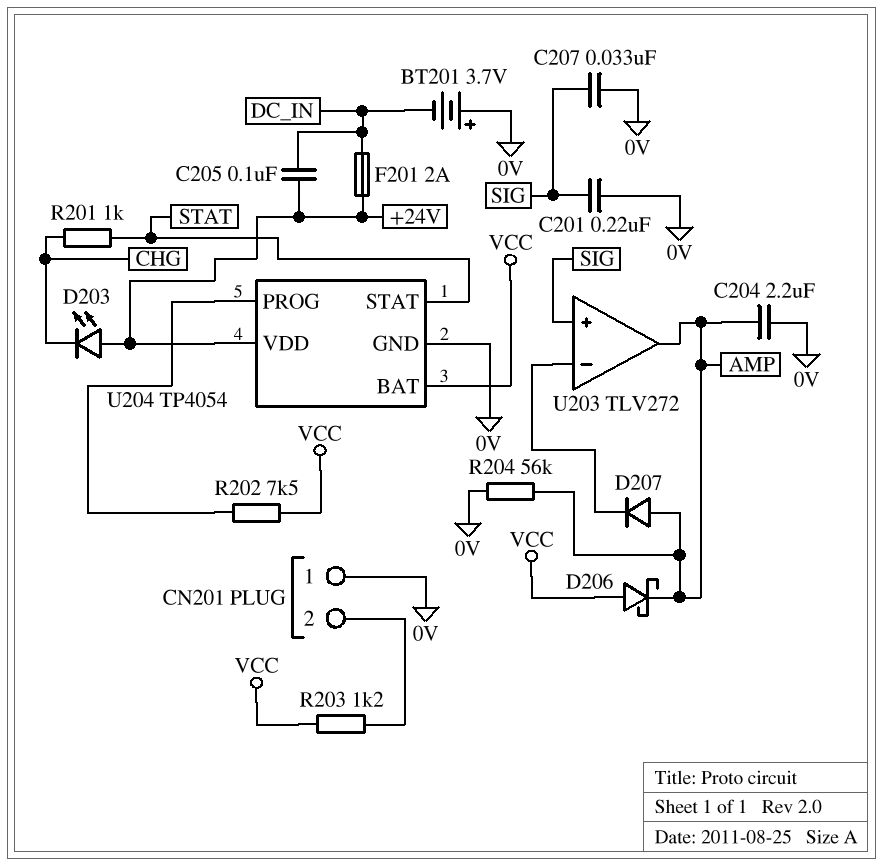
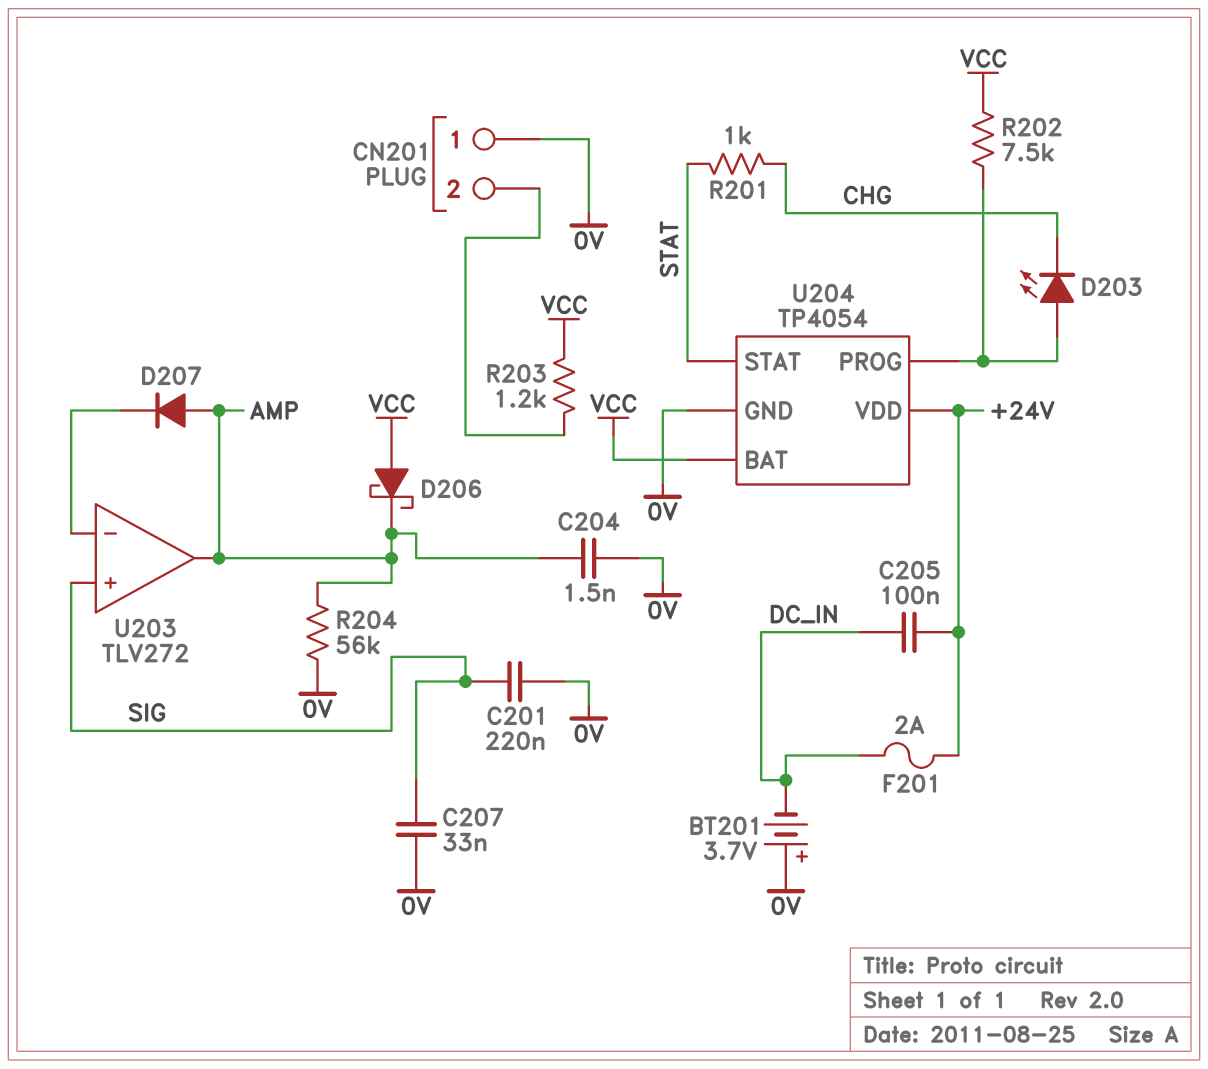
C204: 2.2uF (0V, AMP) -> 1.5nF (0V, AMP)
D203: LED (A +24V, K CHG) -> LED (A U204/PROG, K CHG)

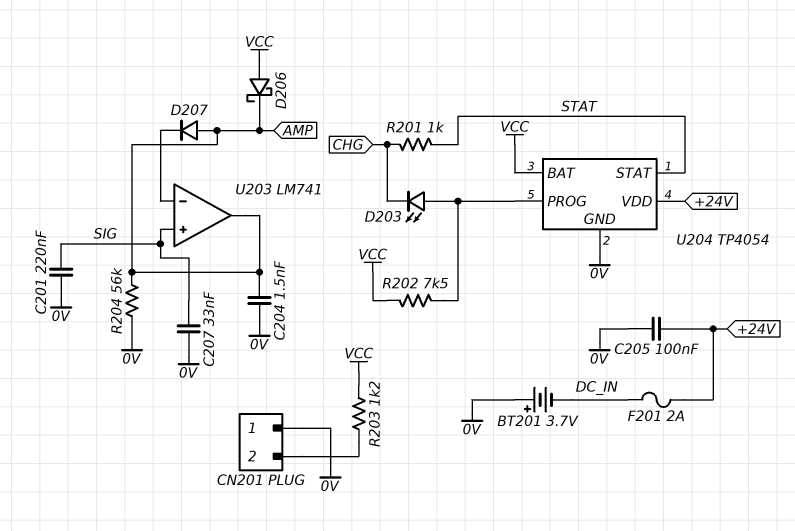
C205: 100nF (+24V, DC_IN) -> 100nF (+24V, 0V)
U203: TLV272 -> LM741

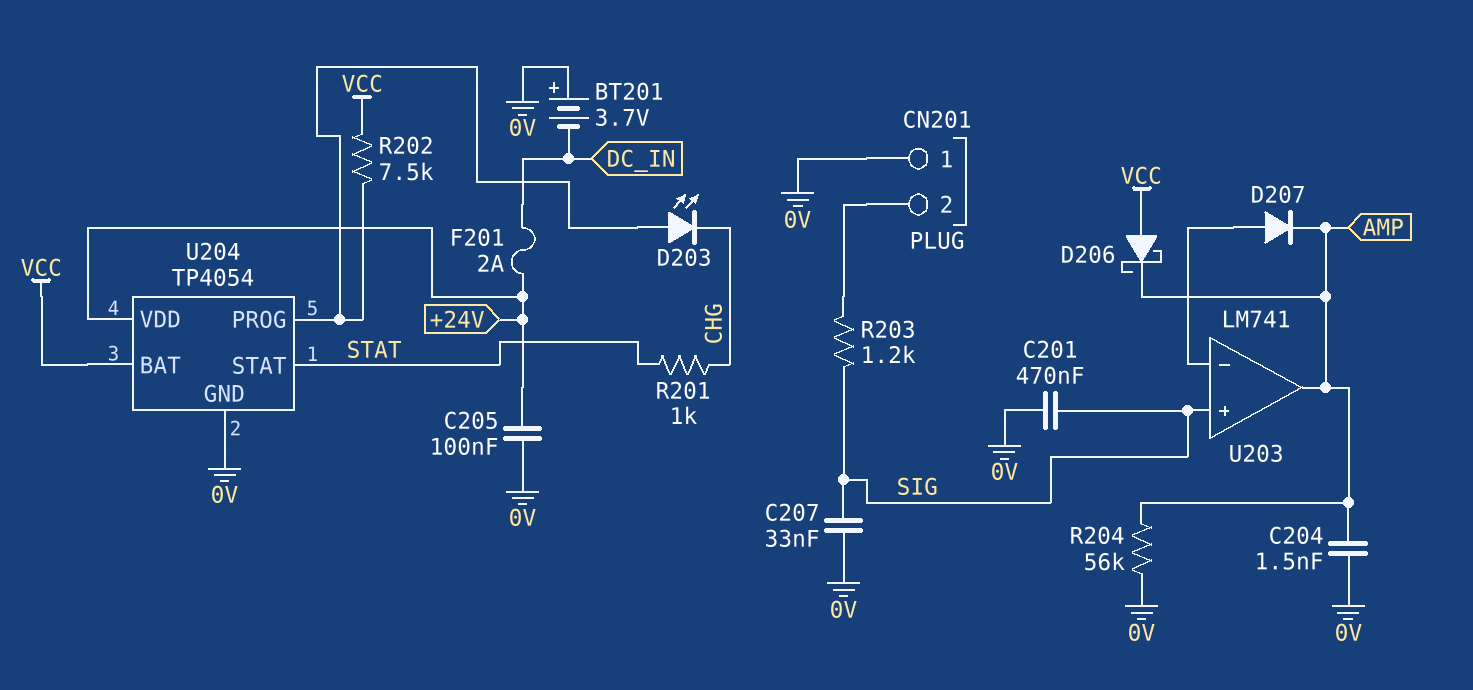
C201: 220nF (0V, SIG) -> 470nF (0V, SIG)
D207: diode (A AMP, K U203/in-) -> diode (A U203/in-, K AMP)
R203: 1.2k (CN201/2, VCC) -> 1.2k (CN201/2, SIG)

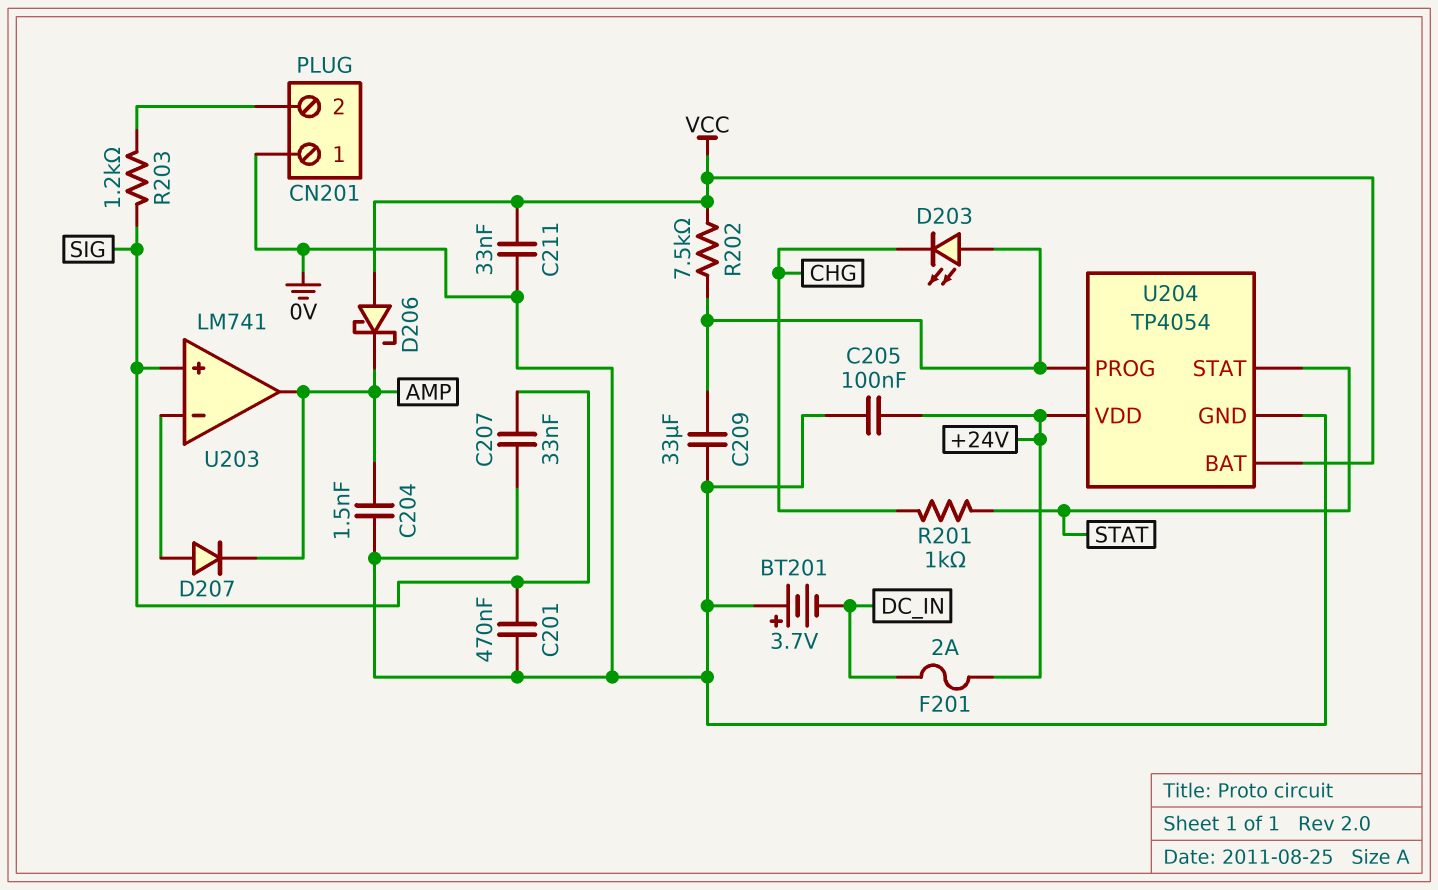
C209: none -> 33uF (0V, U204/PROG)
C211: none -> 33nF (0V, VCC)
R204: 56k (0V, AMP) -> none

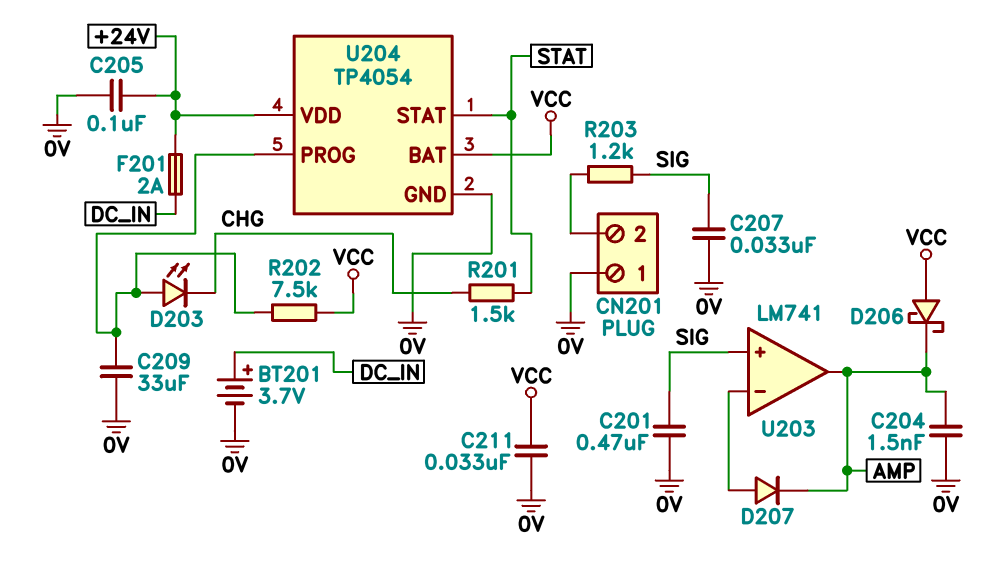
BT201: 3.7V (plus 0V, minus DC_IN) -> 3.7V (plus DC_IN, minus 0V)
R201: 1k (CHG, STAT) -> 1.5k (CHG, STAT)

